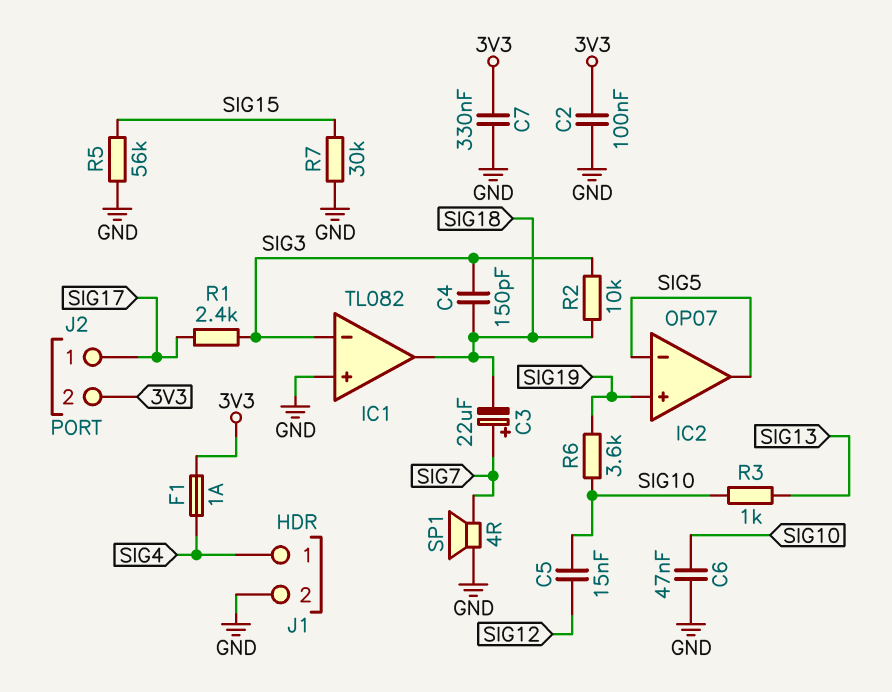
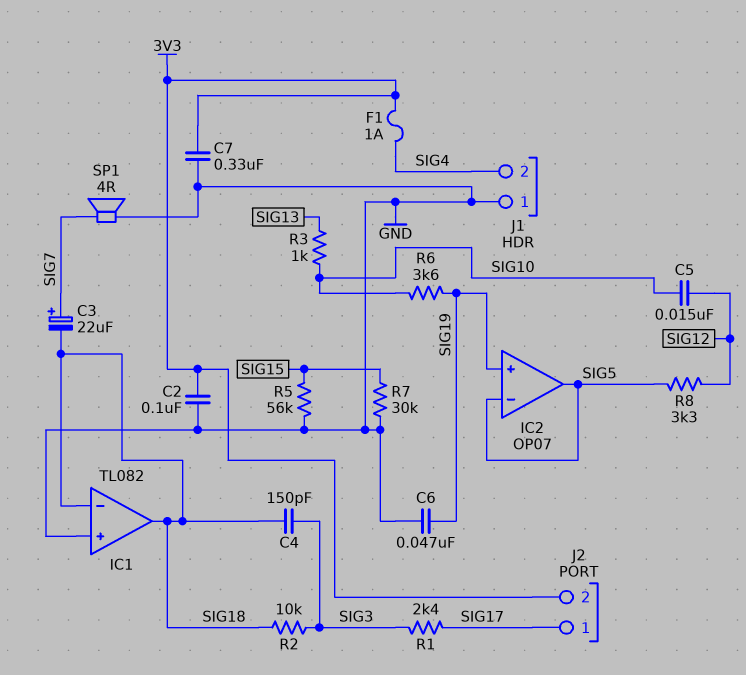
C6: 47nF (GND, SIG10) -> 47nF (GND, SIG19)
IC1 pin in-: SIG3 -> SIG18
J1 pin 1: SIG4 -> GND
J1 pin 2: GND -> SIG4
R8: none -> 3.3k (SIG5, SIG12)

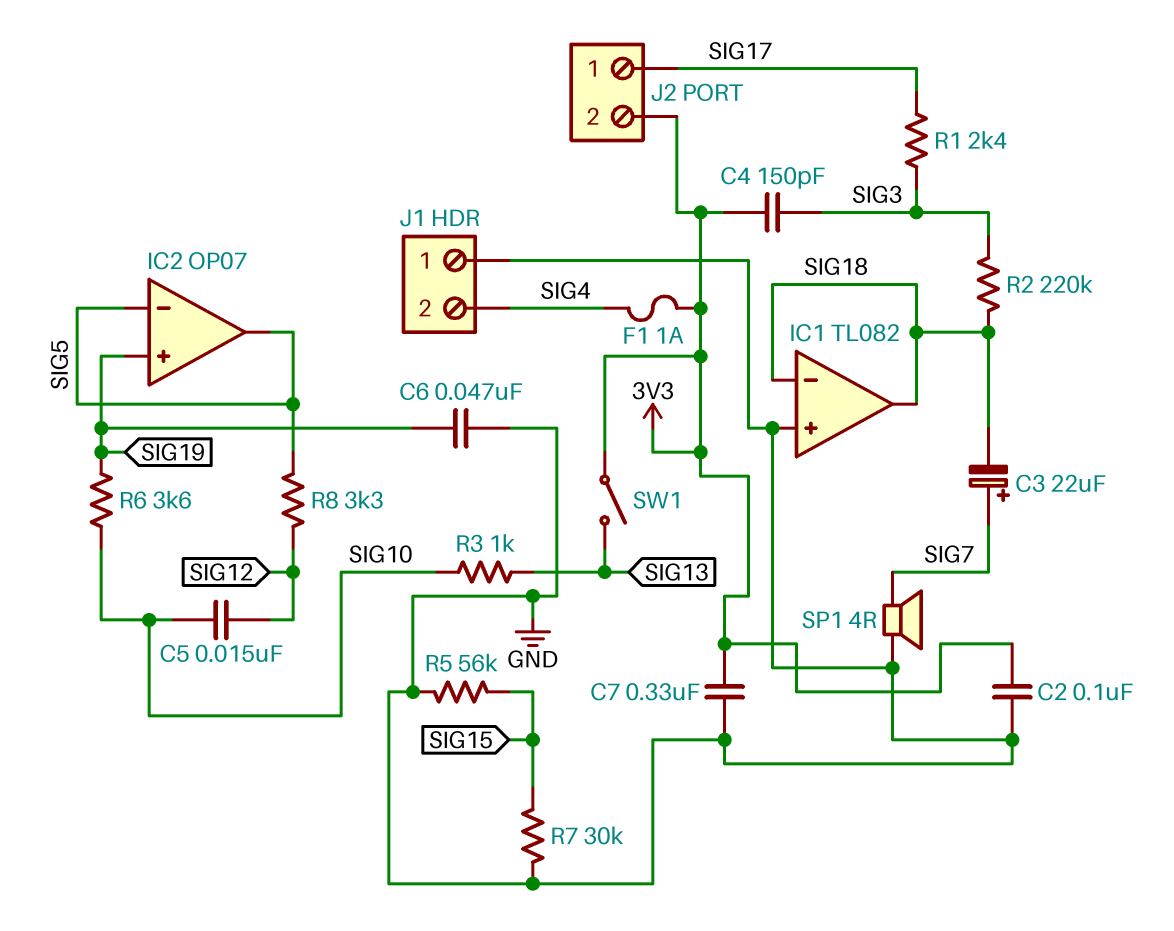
C4: 150pF (SIG3, SIG18) -> 150pF (3V3, SIG3)
R2: 10k (SIG3, SIG18) -> 220k (SIG3, SIG18)
SW1: none -> switch (3V3, SIG13)

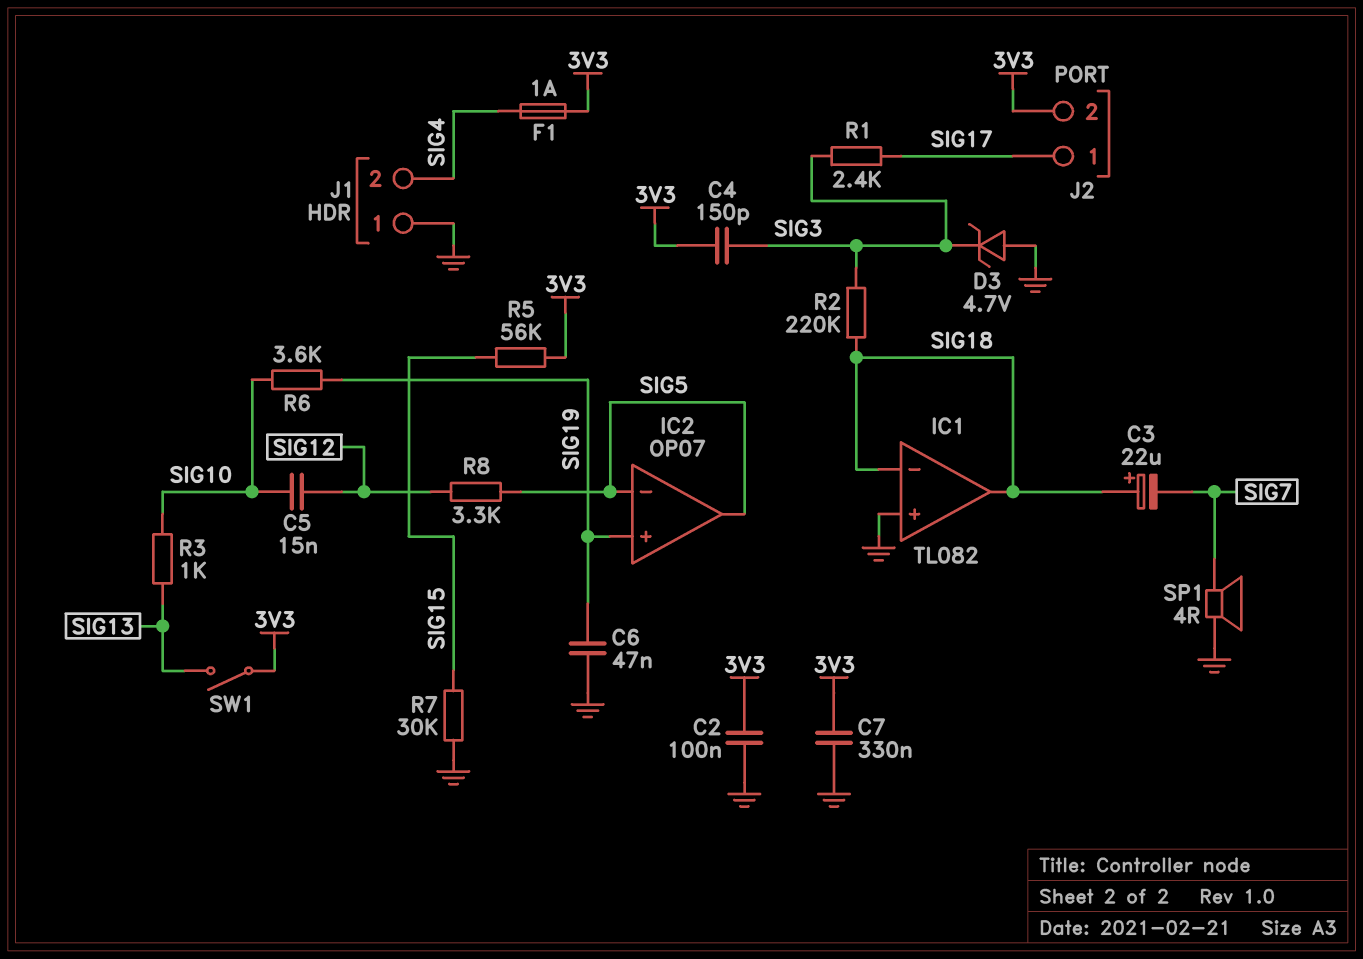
C3: 22uF (plus SIG7, minus SIG18) -> 22uF (plus SIG18, minus SIG7)
D3: none -> zener 4.7V (A GND, K SIG3)
R5: 56k (GND, SIG15) -> 56k (3V3, SIG15)

